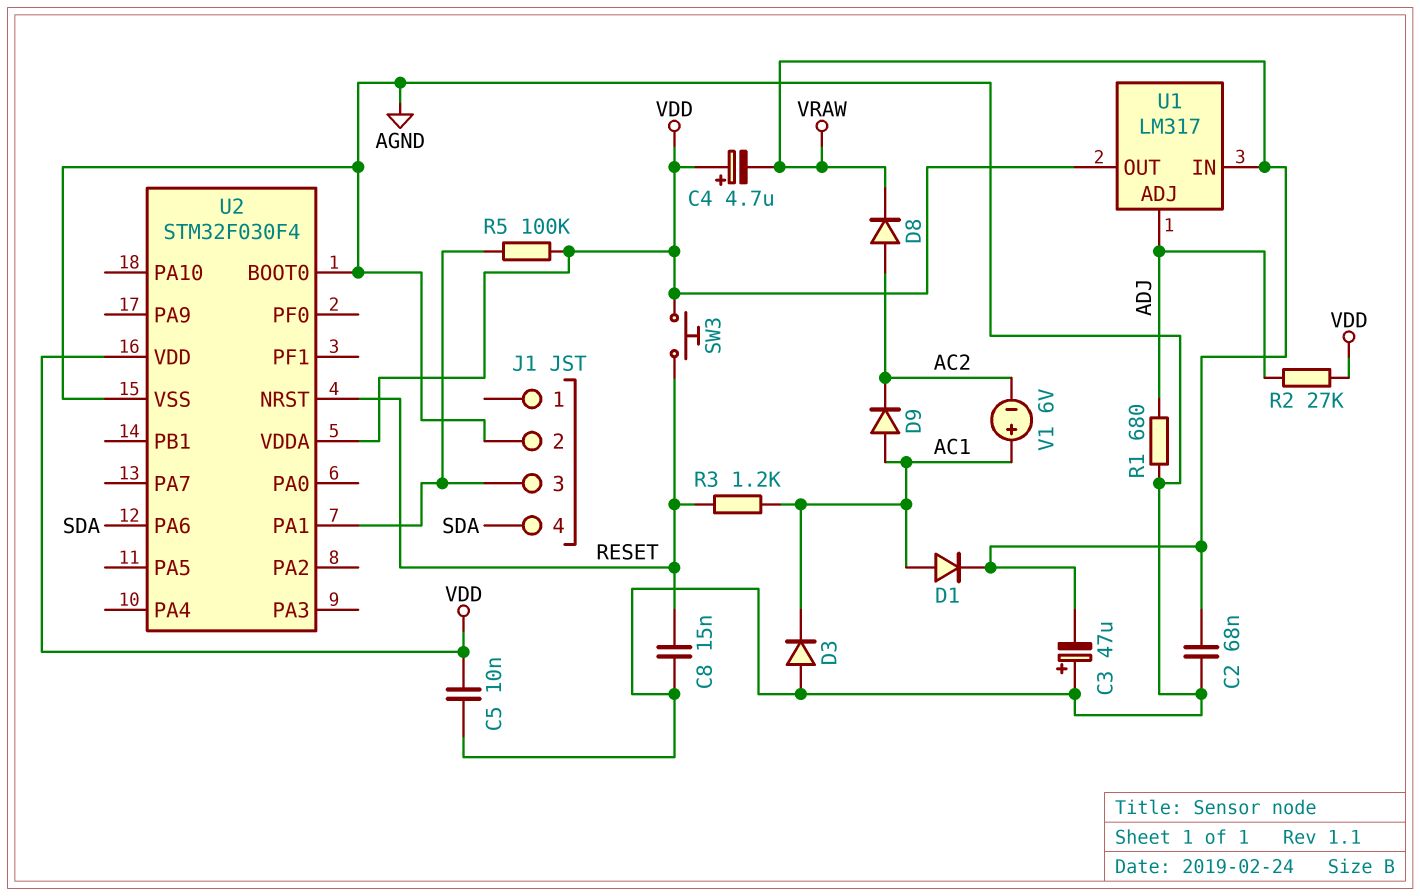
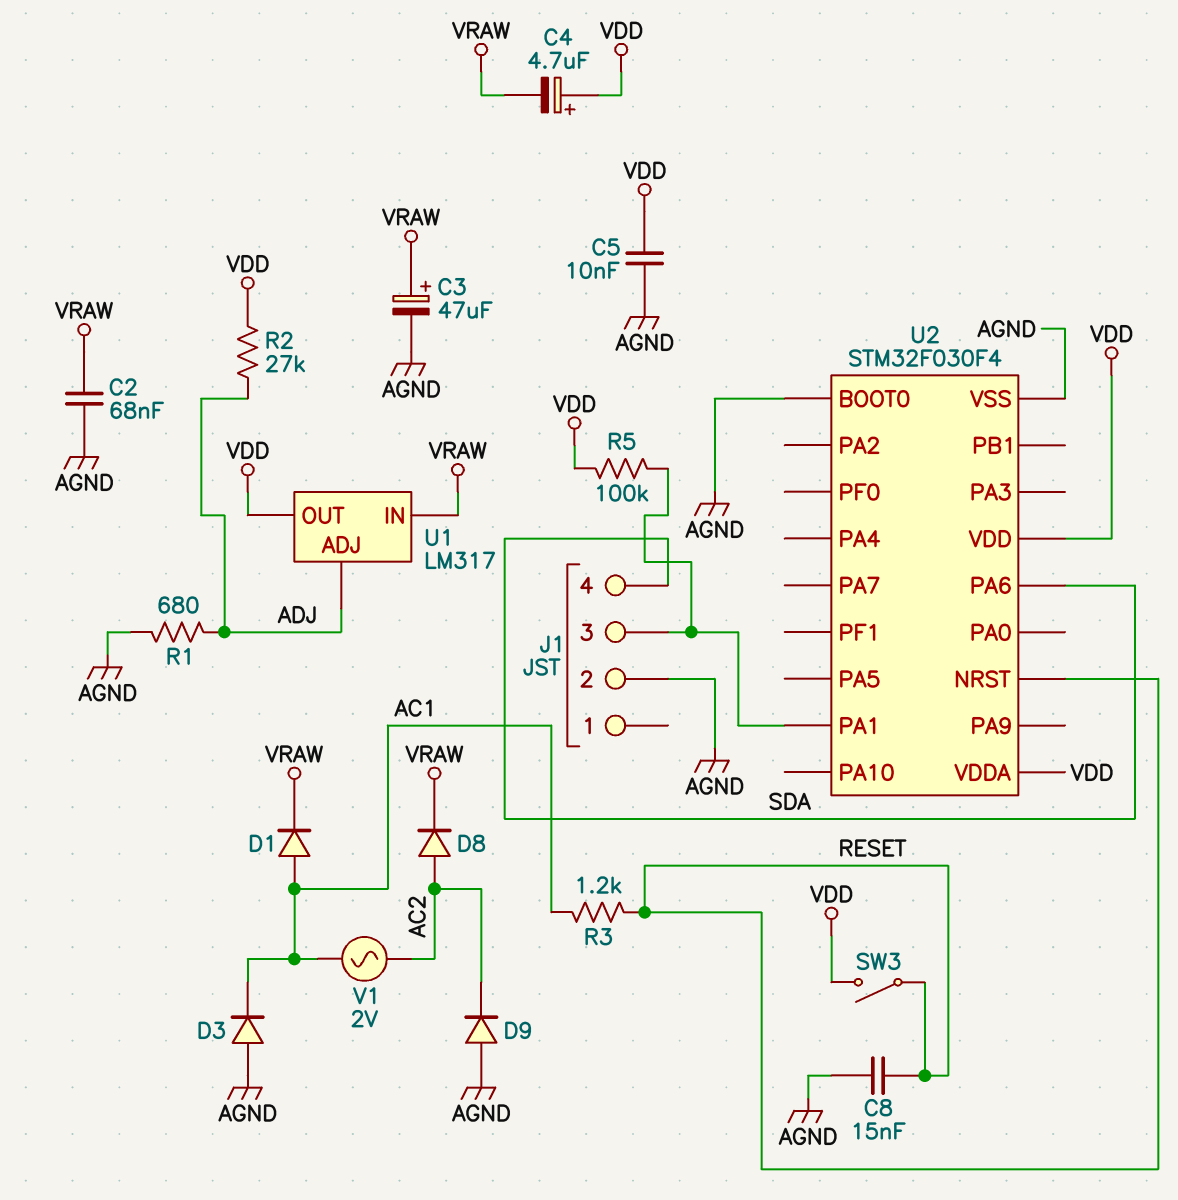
C3: 47uF (plus AGND, minus VRAW) -> 47uF (plus VRAW, minus AGND)
D9: diode (A AC1, K AC2) -> diode (A AGND, K AC2)
SW3: button (RESET, VDD) -> switch (RESET, VDD)
V1: 6V (plus AC1, minus AC2) -> AC 2V (AC1, AC2)

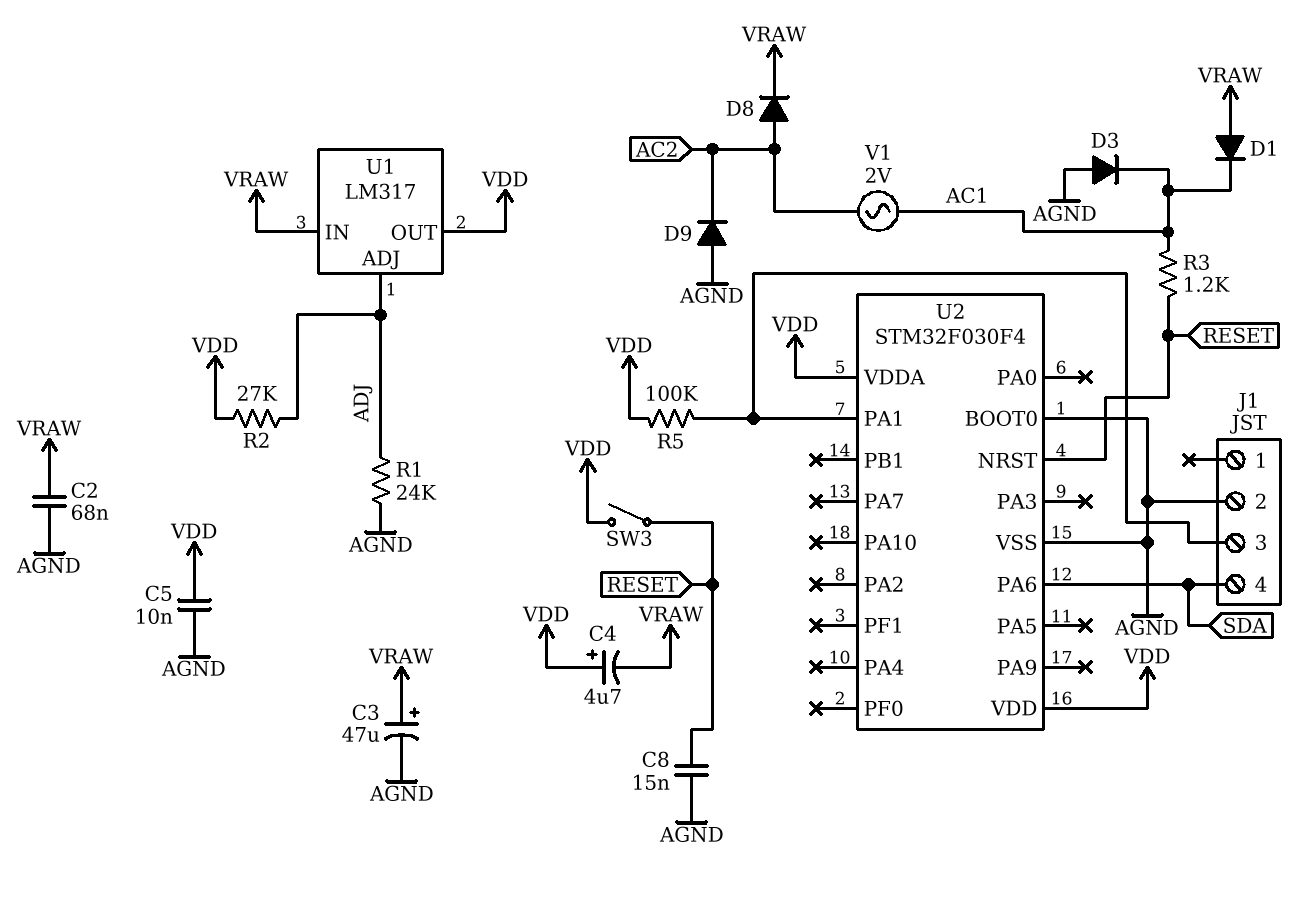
D1: diode (A AC1, K VRAW) -> diode (A VRAW, K AC1)
R1: 680 (ADJ, AGND) -> 24k (ADJ, AGND)

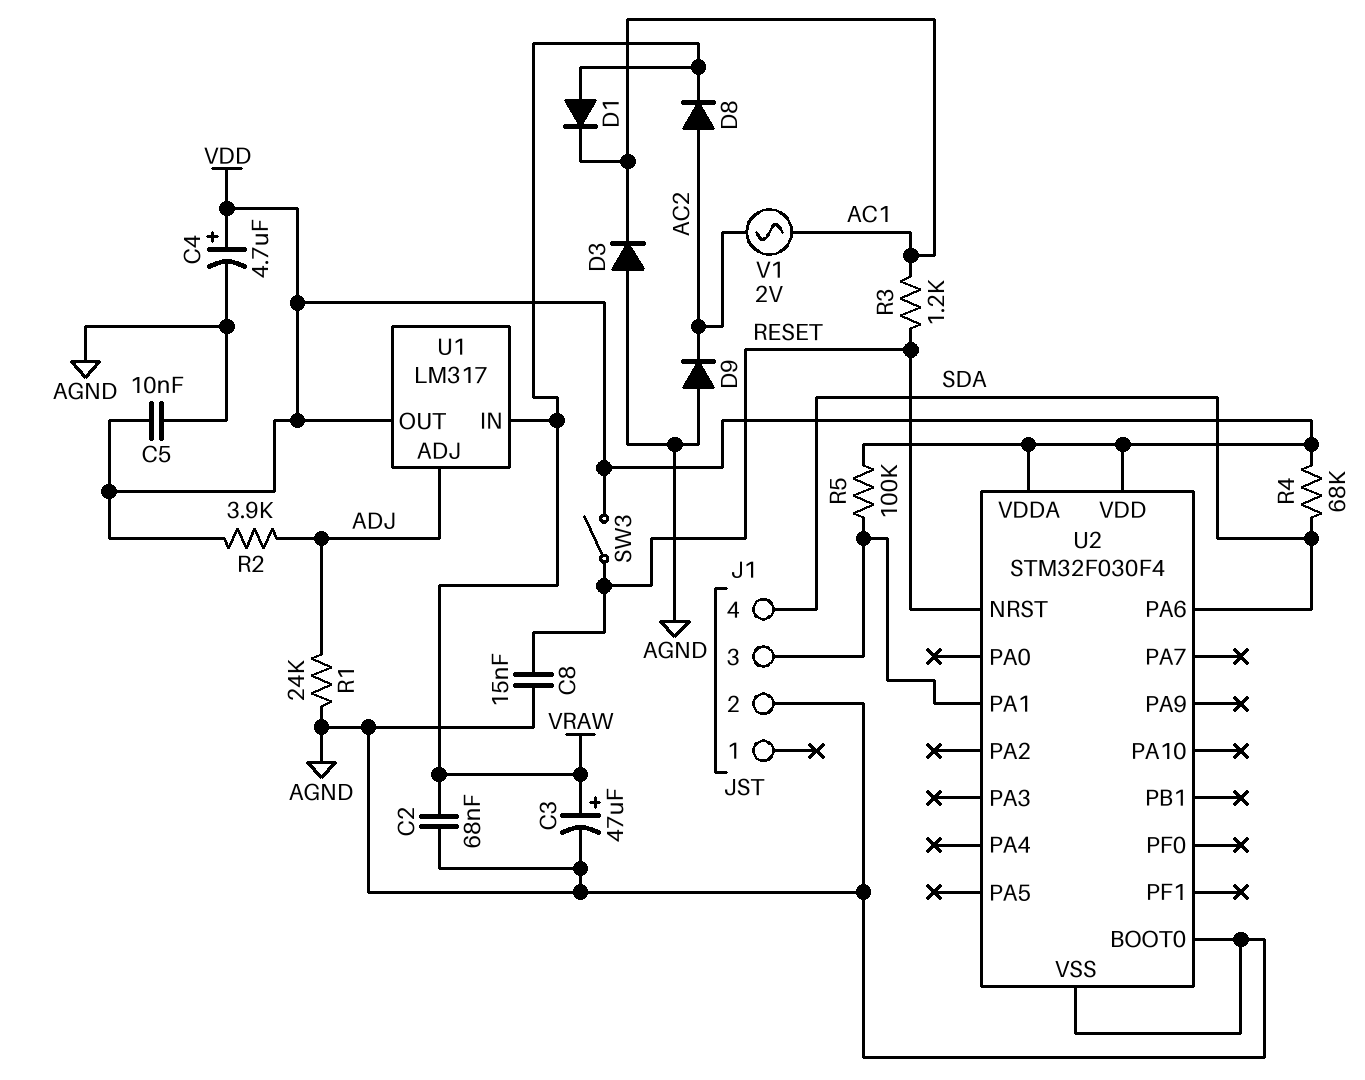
C4: 4.7uF (plus VDD, minus VRAW) -> 4.7uF (plus VDD, minus AGND)
R2: 27k (ADJ, VDD) -> 3.9k (ADJ, VDD)
R4: none -> 68k (SDA, VDD)

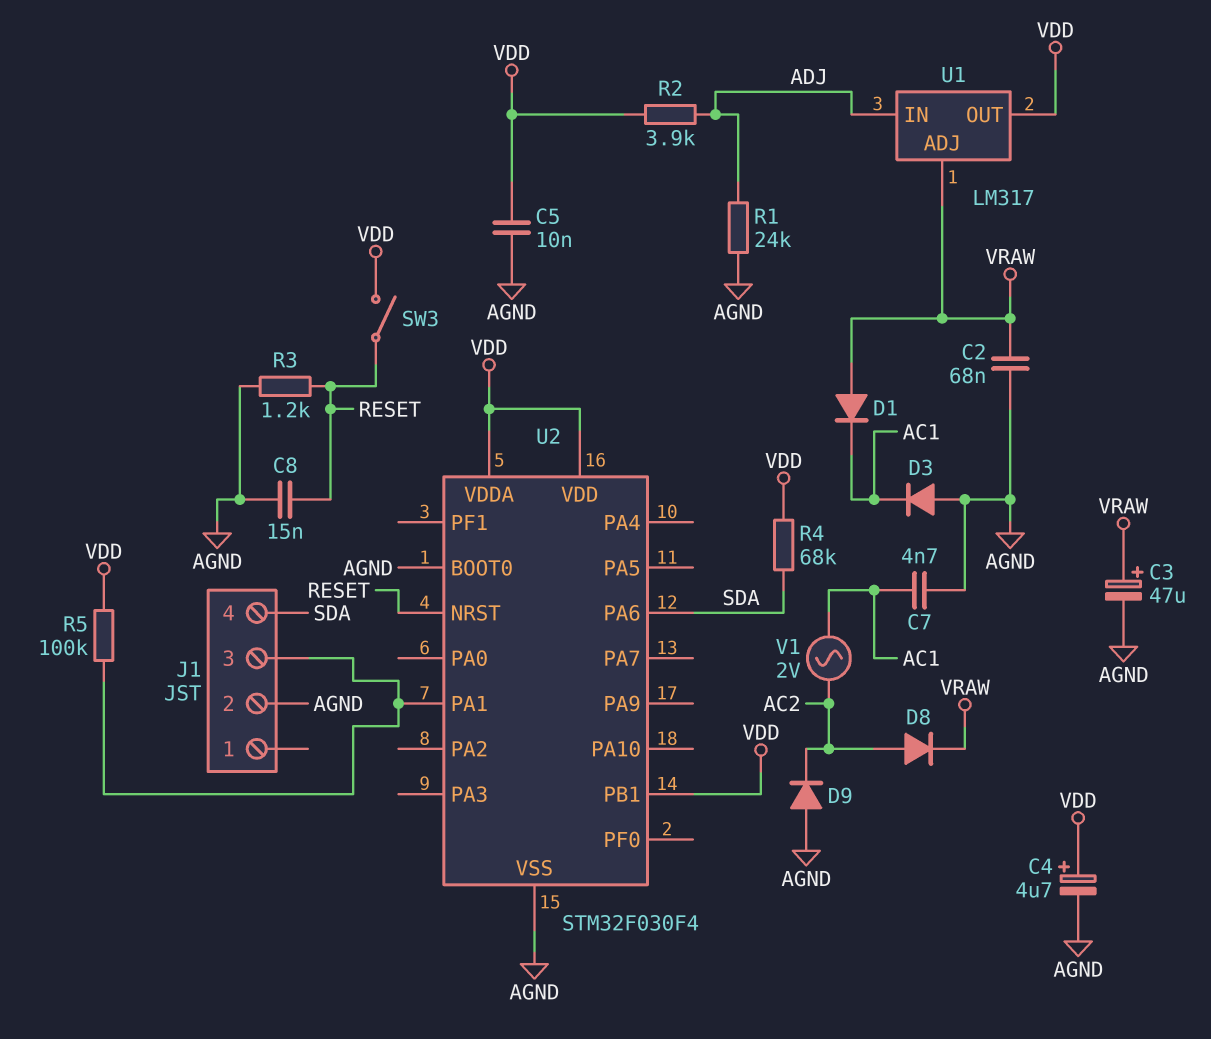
C7: none -> 4.7nF (AC1, AGND)
R3: 1.2k (AC1, RESET) -> 1.2k (AGND, RESET)
U1 pin ADJ: ADJ -> VRAW
U1 pin IN: VRAW -> ADJ
U2 pin PB1: none -> VDD

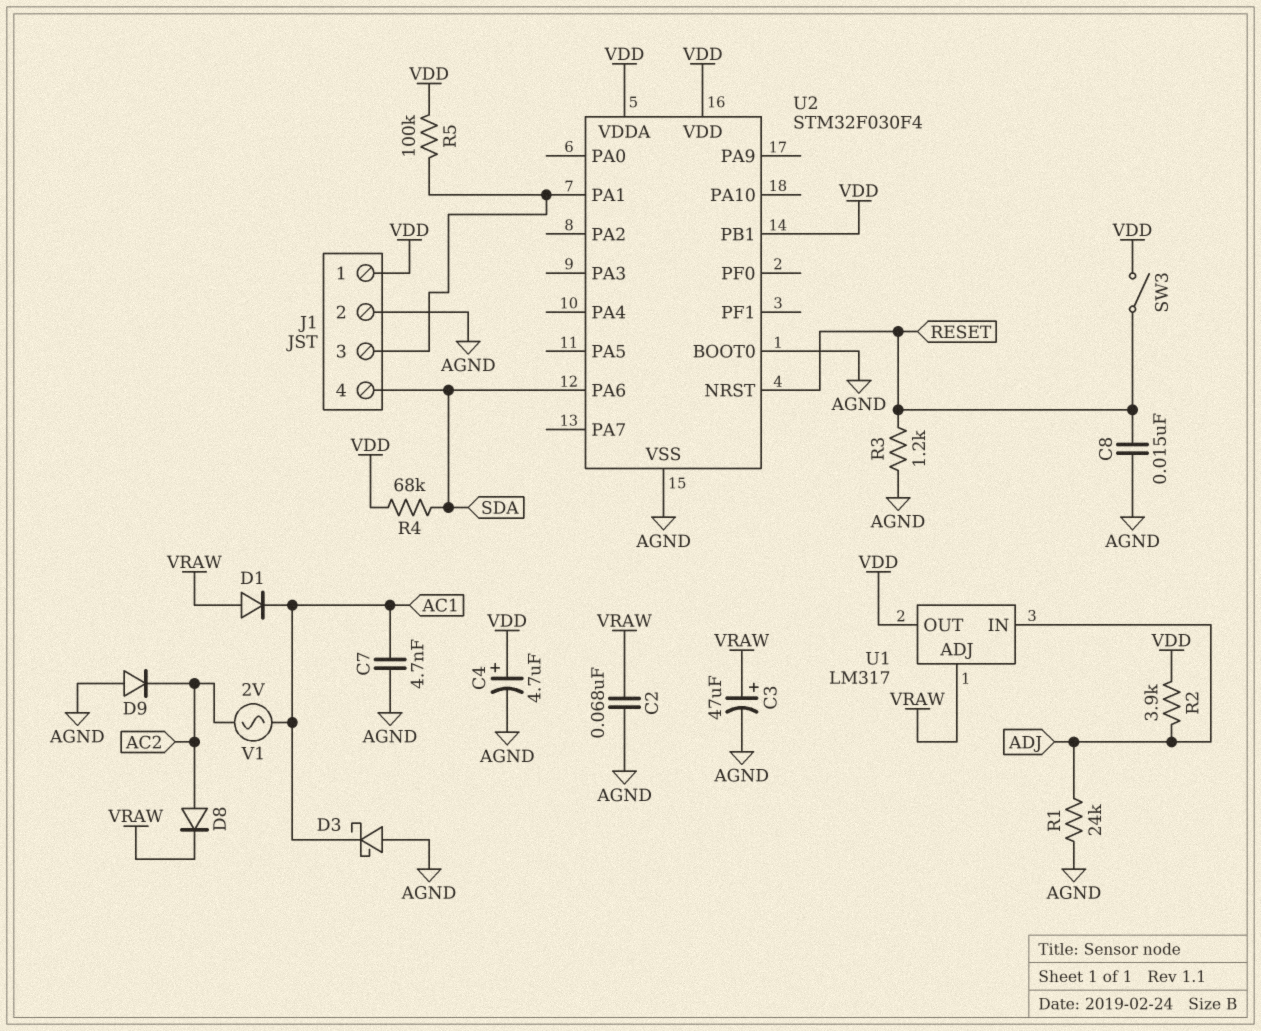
C5: 10nF (AGND, VDD) -> none
D3: diode (A AGND, K AC1) -> schottky (A AGND, K AC1)
J1 pin 1: none -> VDD

